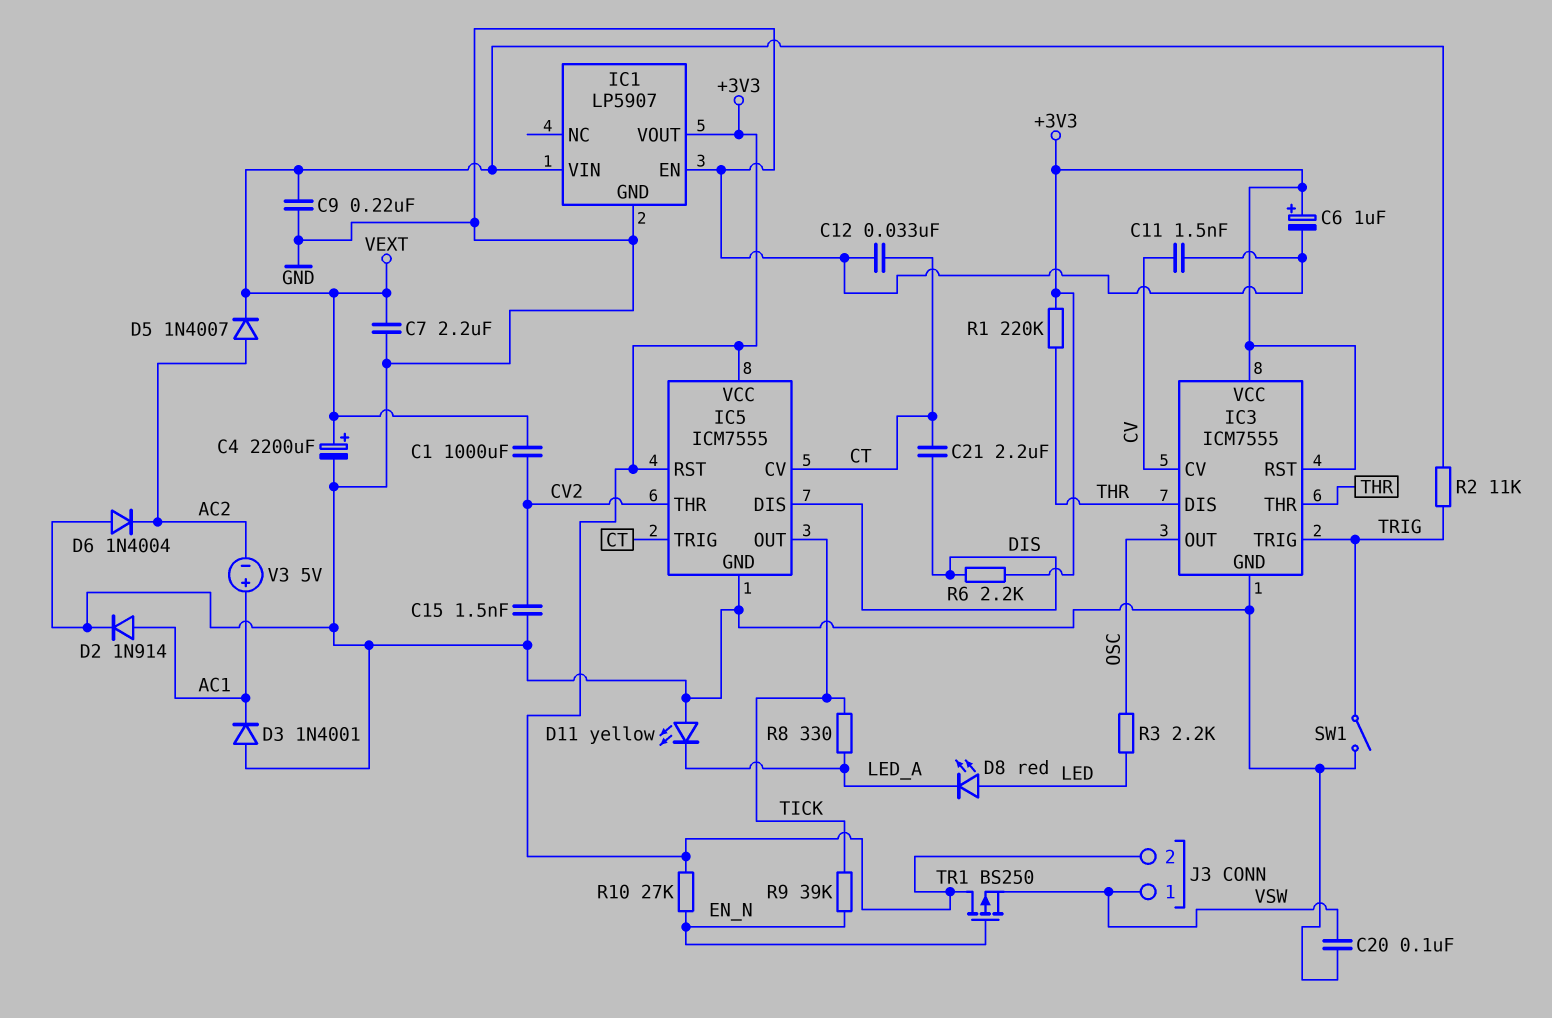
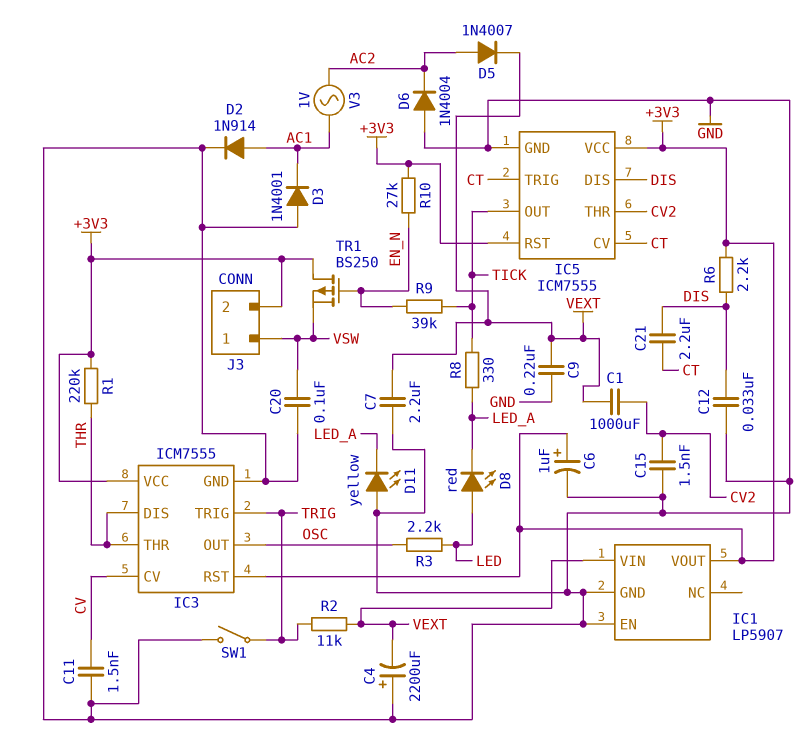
C4: 2200uF (plus VEXT, minus GND) -> 2200uF (plus GND, minus VEXT)
C12: 33nF (CT, GND) -> 33nF (DIS, GND)
V3: 5V (plus AC1, minus AC2) -> AC 1V (AC1, AC2)

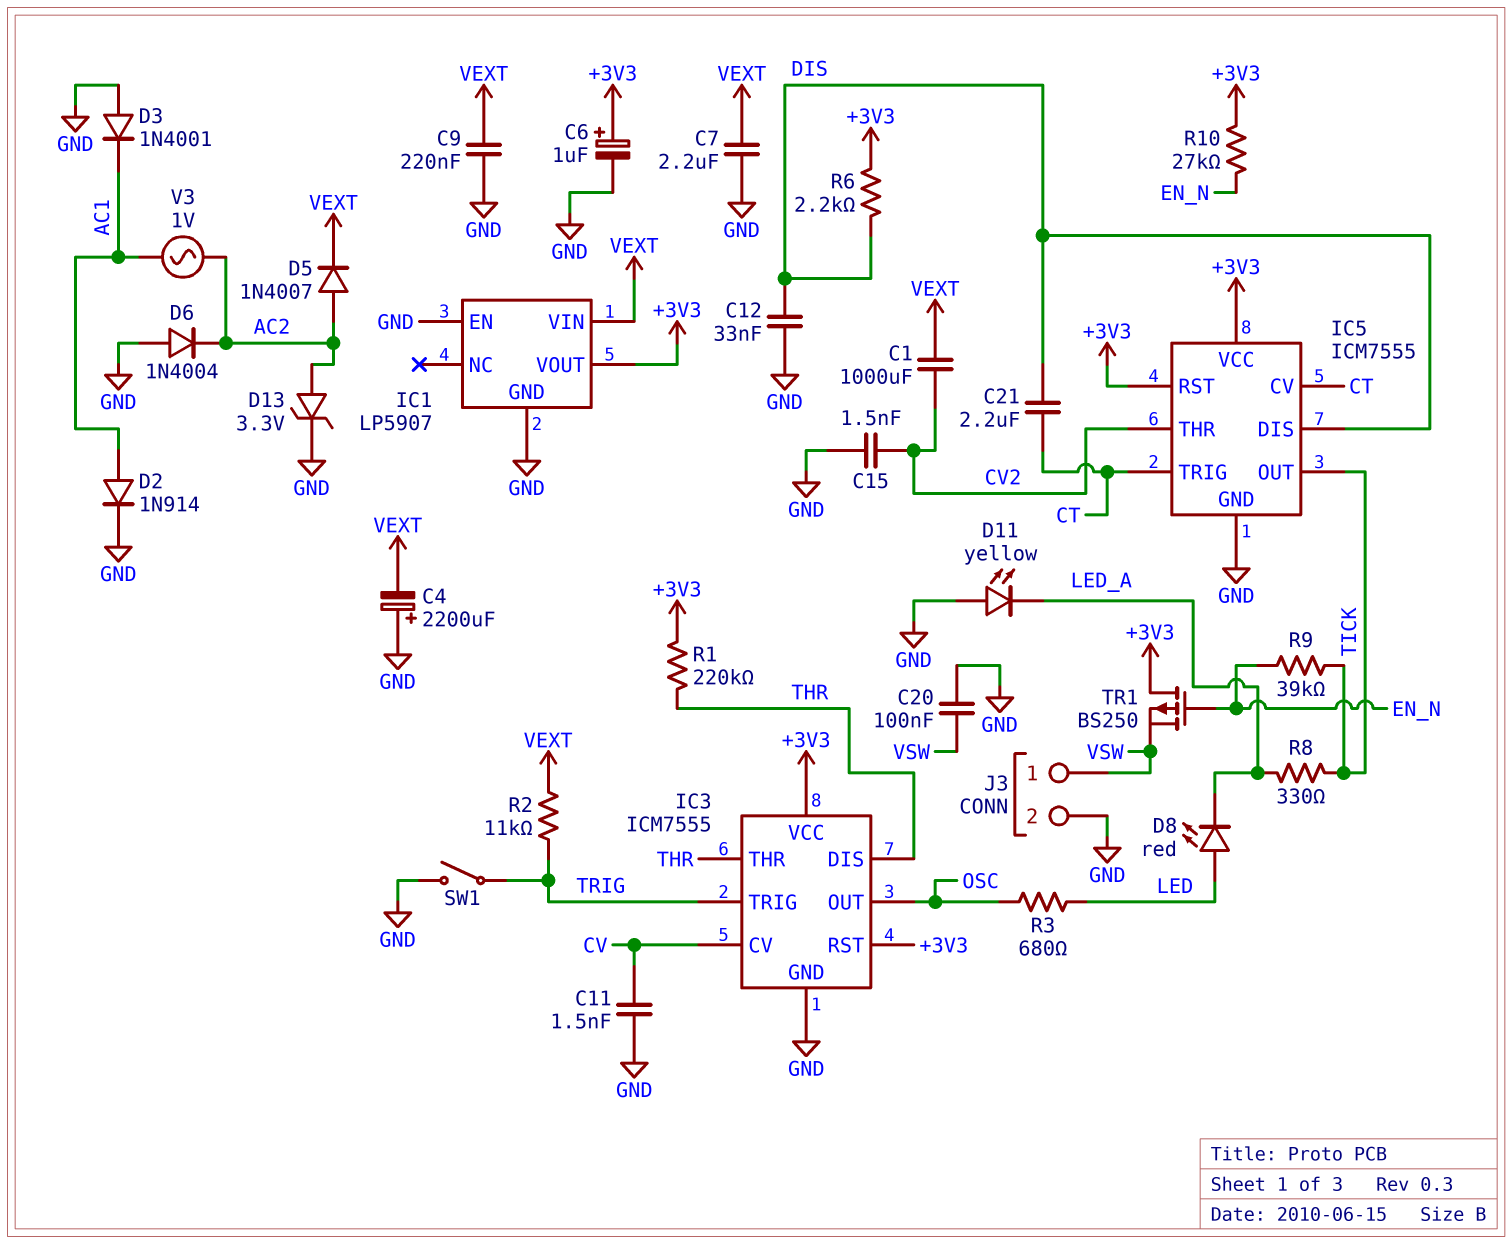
D13: none -> zener 3.3V (A AC2, K GND)
J3 pin 2: +3V3 -> GND
R3: 2.2k (LED, OSC) -> 680 (LED, OSC)

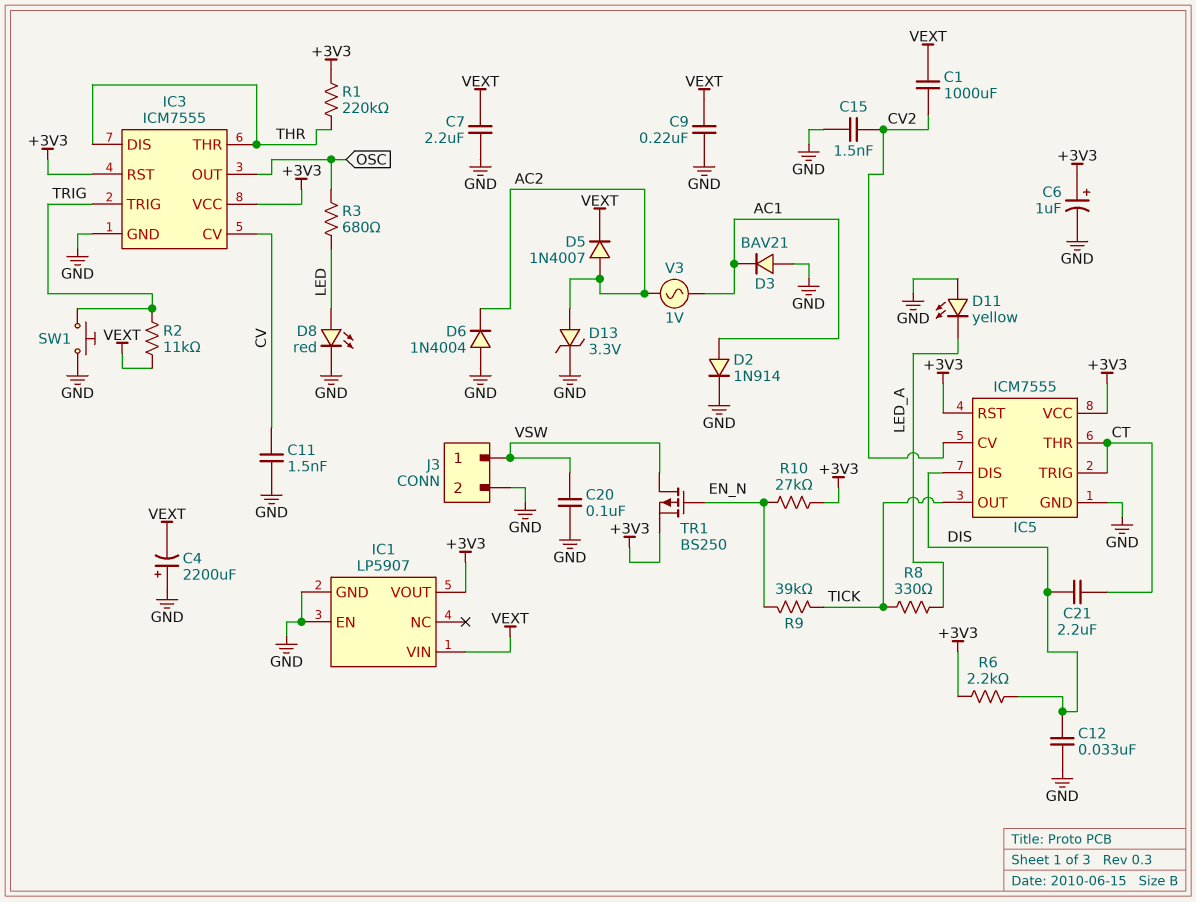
D3: diode 1N4001 (A GND, K AC1) -> diode BAV21 (A GND, K AC1)
D8: LED red (A LED, K LED_A) -> LED red (A LED, K GND)
IC5 pin CV: CT -> CV2
IC5 pin THR: CV2 -> CT
SW1: switch (GND, TRIG) -> button (GND, TRIG)
TR1: PMOS BS250 (G EN_N, D +3V3, S VSW) -> PMOS BS250 (G EN_N, D VSW, S +3V3)

